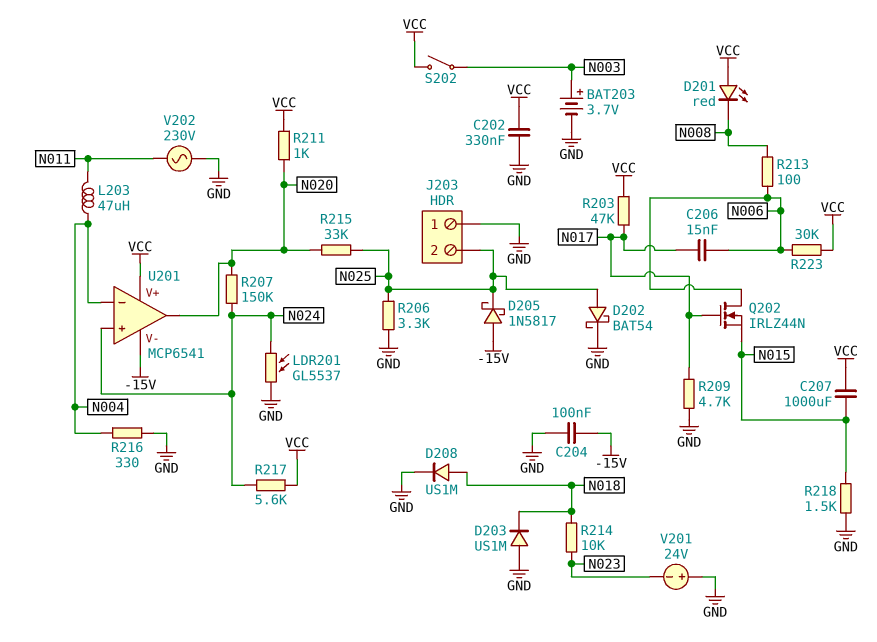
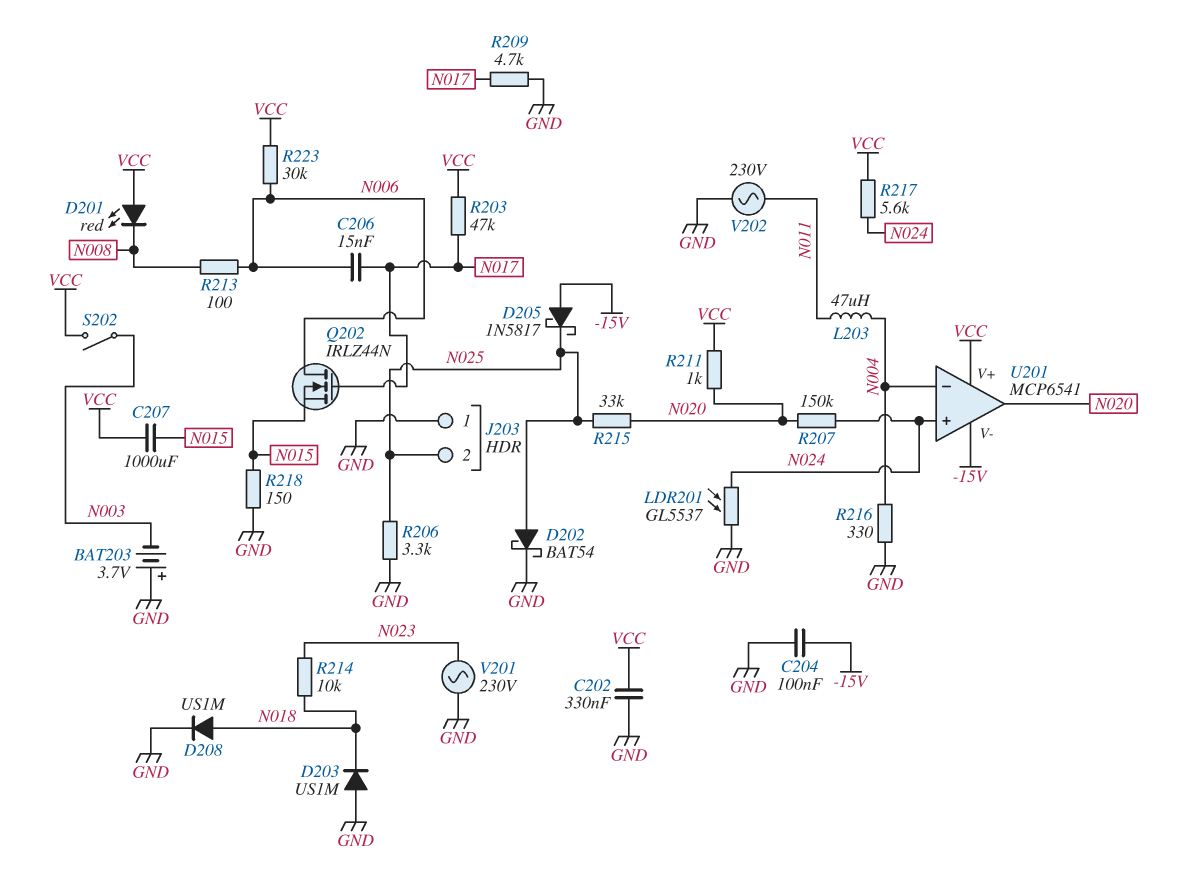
BAT203: 3.7V (plus N003, minus GND) -> 3.7V (plus GND, minus N003)
R218: 1.5k (GND, N015) -> 150 (GND, N015)
V201: 24V (plus GND, minus N023) -> AC 230V (GND, N023)

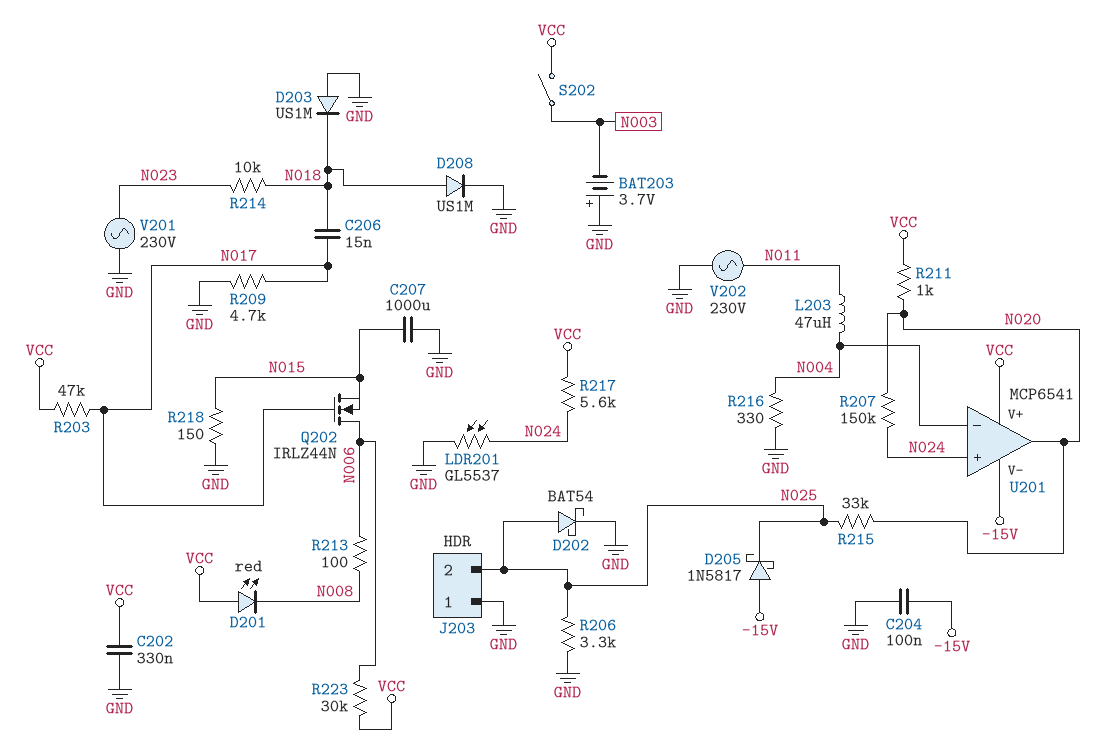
C206: 15nF (N006, N017) -> 15nF (N017, N018)
C207: 1000uF (N015, VCC) -> 1000uF (GND, N015)

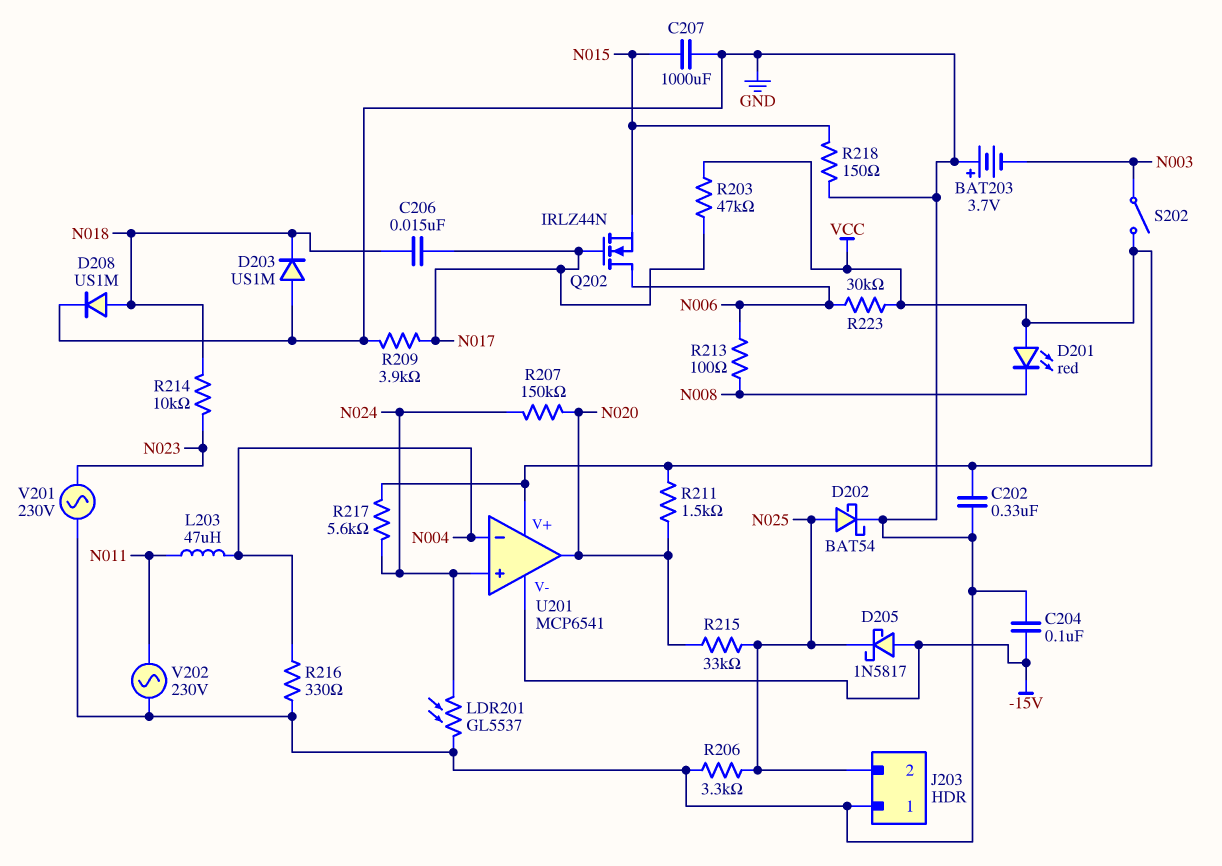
R209: 4.7k (GND, N017) -> 3.9k (GND, N017)
R211: 1k (N020, VCC) -> 1.5k (N020, VCC)

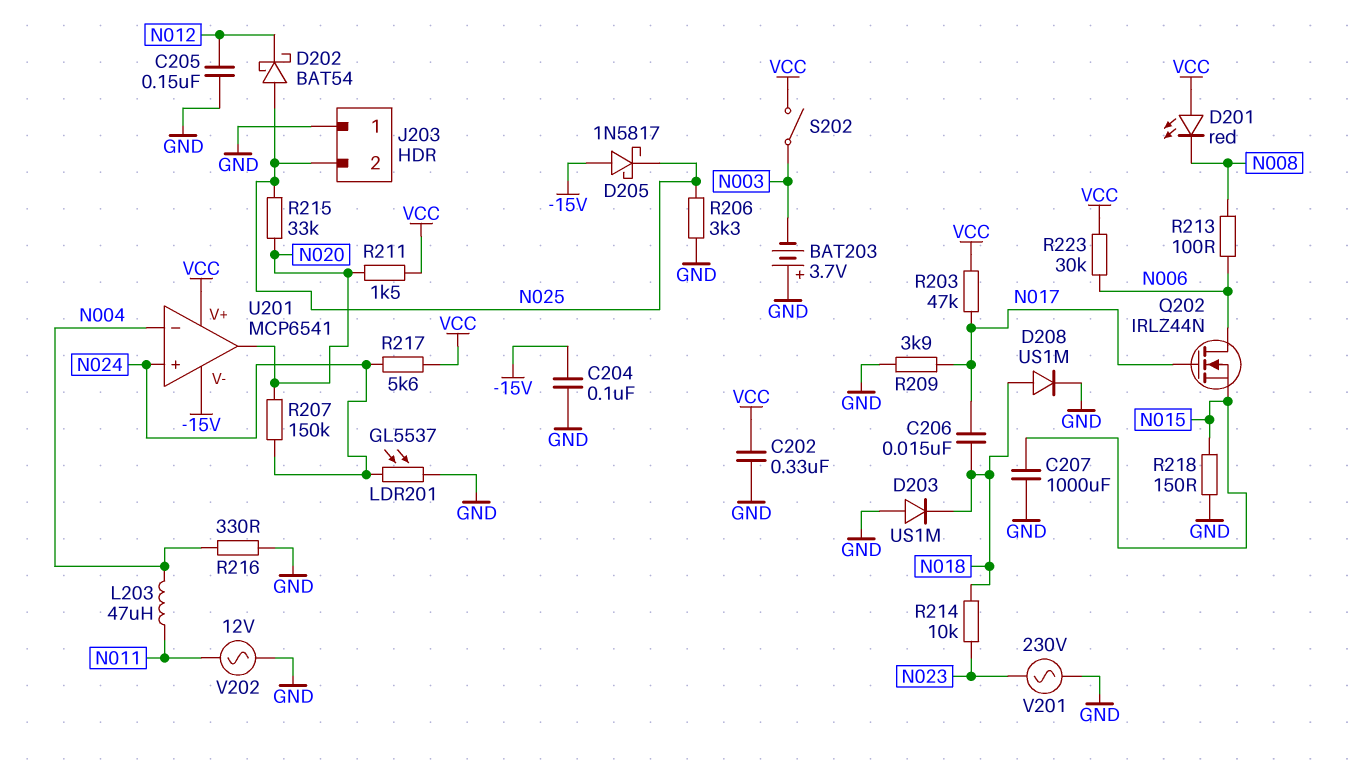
C205: none -> 150nF (GND, N012)
D202: schottky BAT54 (A N025, K GND) -> schottky BAT54 (A N025, K N012)
V202: AC 230V (GND, N011) -> AC 12V (GND, N011)

